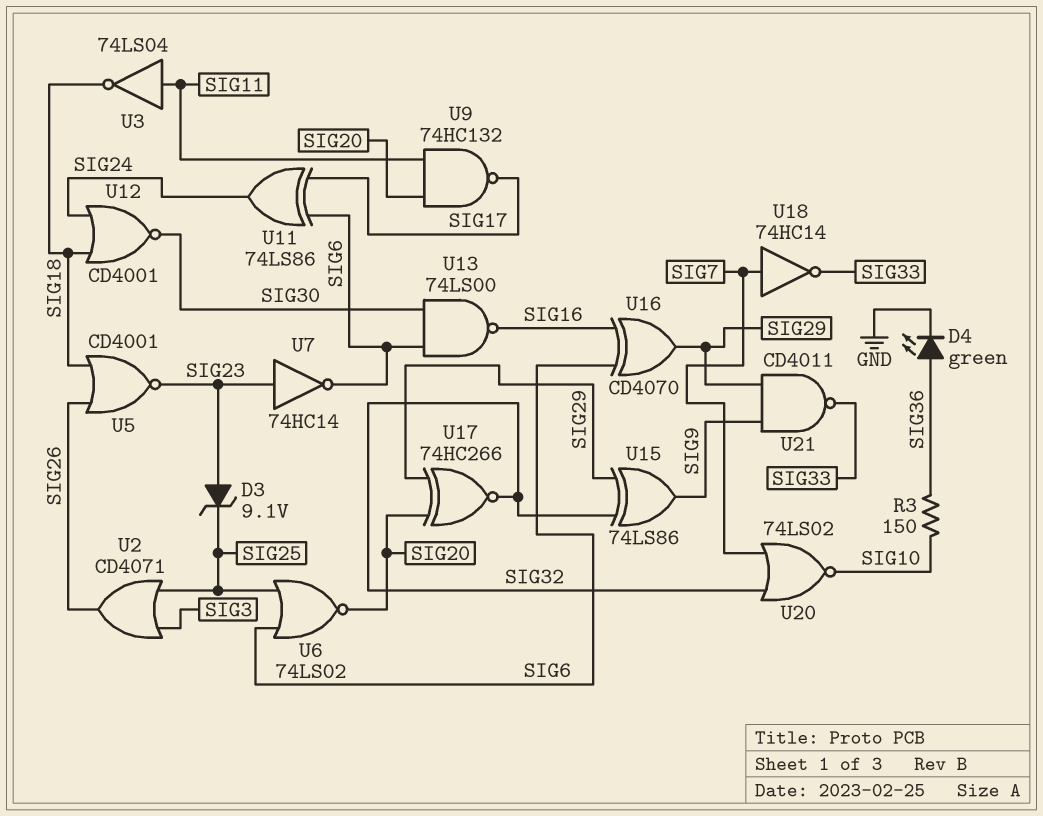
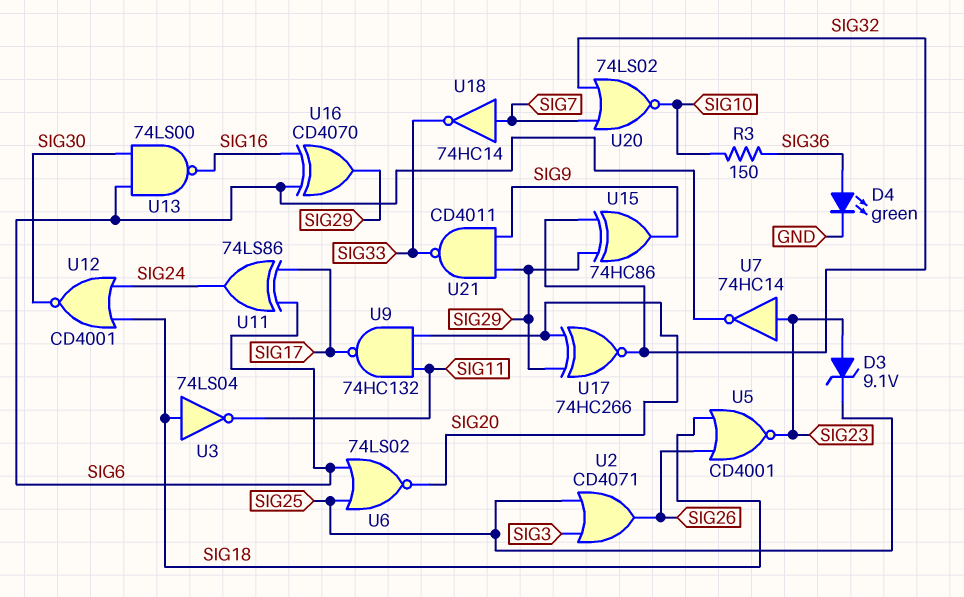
U3: NOT 74LS04 (in SIG11, out SIG18) -> NOT 74LS04 (in SIG18, out SIG11)
U15: XOR 74LS86 (in SIG29, in SIG32, out SIG9) -> XOR 74HC86 (in SIG29, in SIG32, out SIG9)

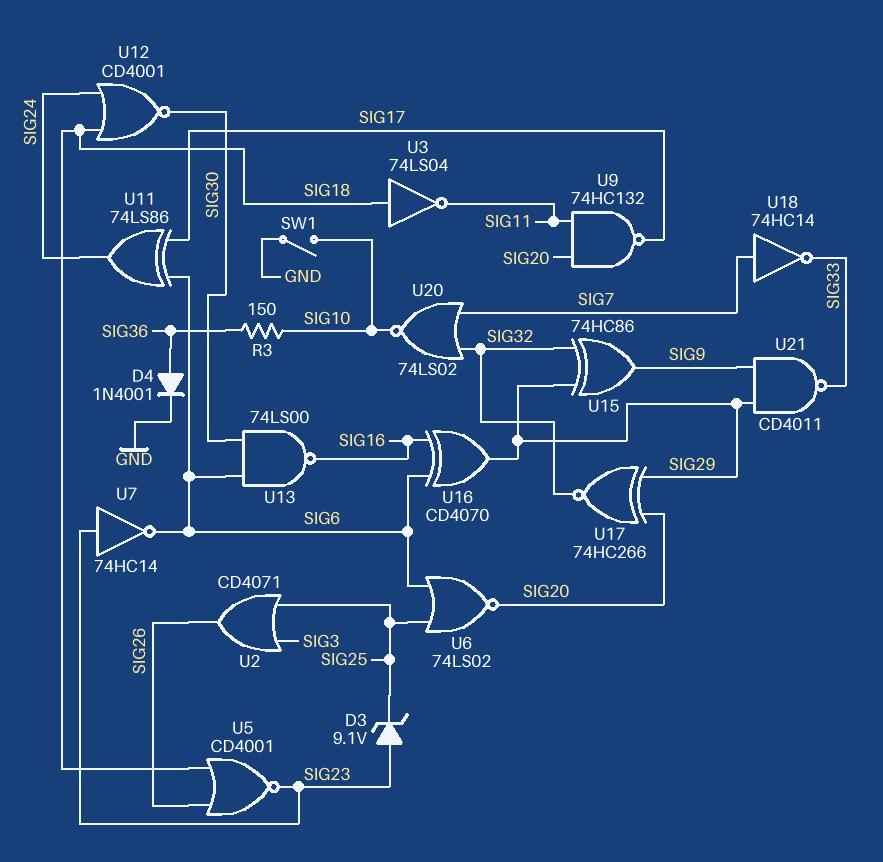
D4: LED green (A SIG36, K GND) -> diode 1N4001 (A SIG36, K GND)
SW1: none -> switch (GND, SIG10)

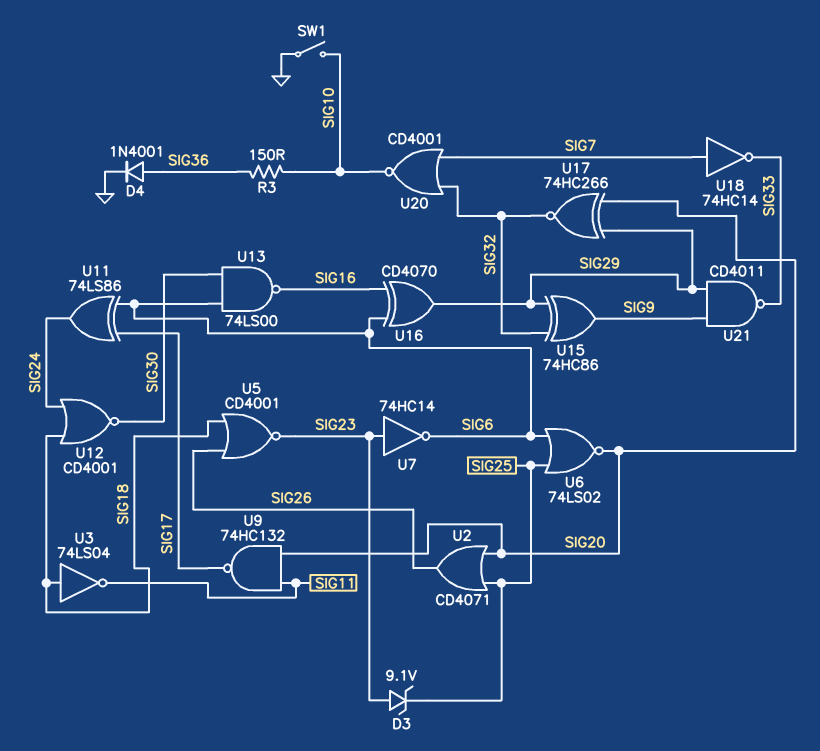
U2: OR CD4071 (in SIG3, in SIG25, out SIG26) -> OR CD4071 (in SIG20, in SIG25, out SIG26)
U20: NOR 74LS02 (in SIG7, in SIG32, out SIG10) -> NOR CD4001 (in SIG7, in SIG32, out SIG10)

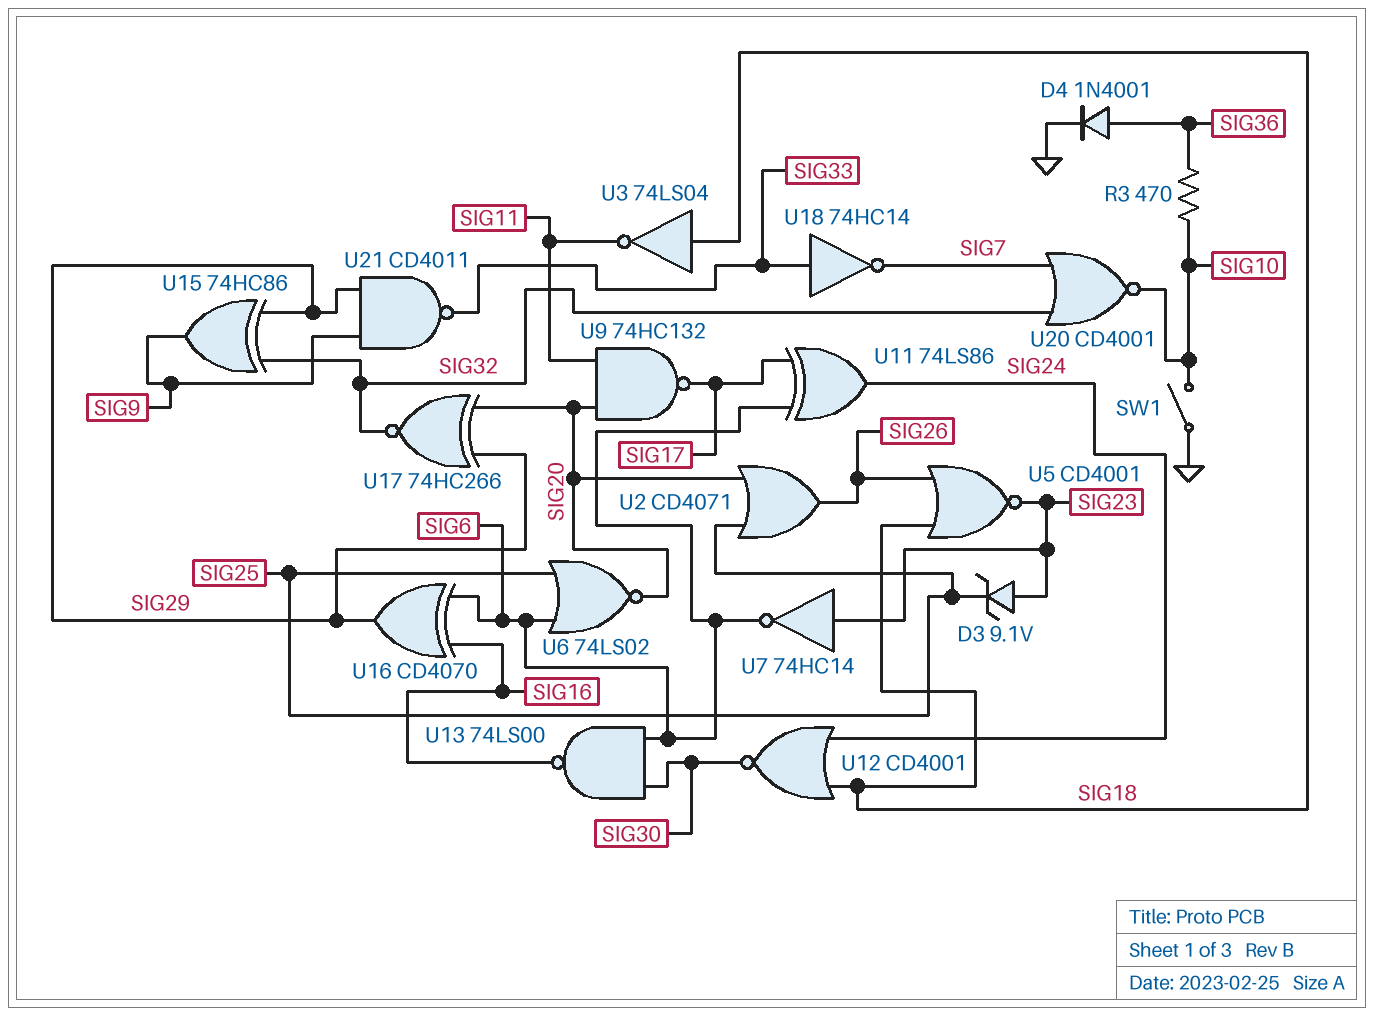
R3: 150 (SIG10, SIG36) -> 470 (SIG10, SIG36)
U18: NOT 74HC14 (in SIG7, out SIG33) -> NOT 74HC14 (in SIG33, out SIG7)

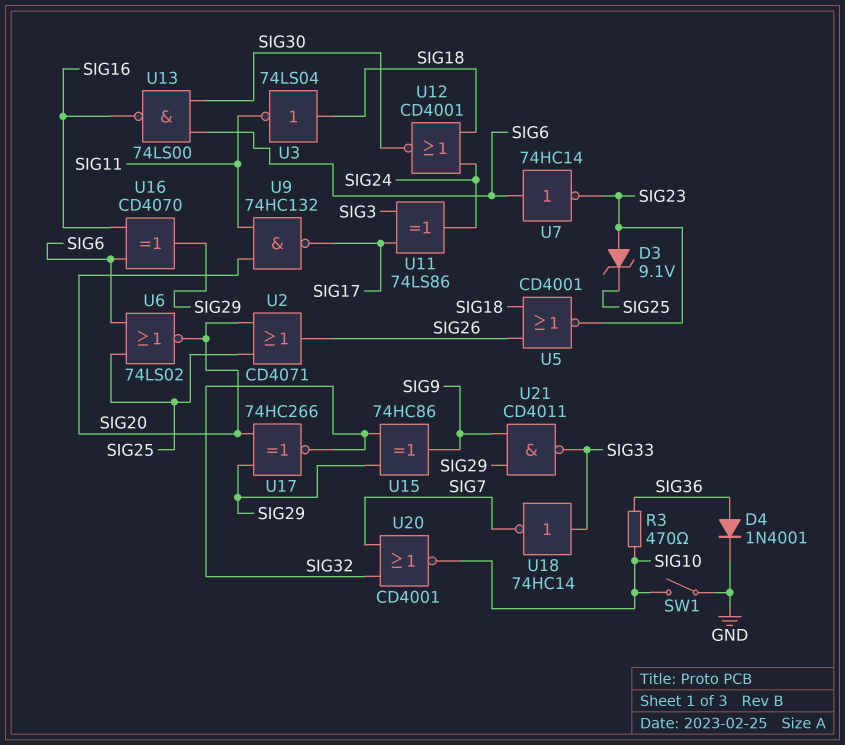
U7: NOT 74HC14 (in SIG23, out SIG6) -> NOT 74HC14 (in SIG6, out SIG23)
U11: XOR 74LS86 (in SIG6, in SIG17, out SIG24) -> XOR 74LS86 (in SIG3, in SIG17, out SIG24)

